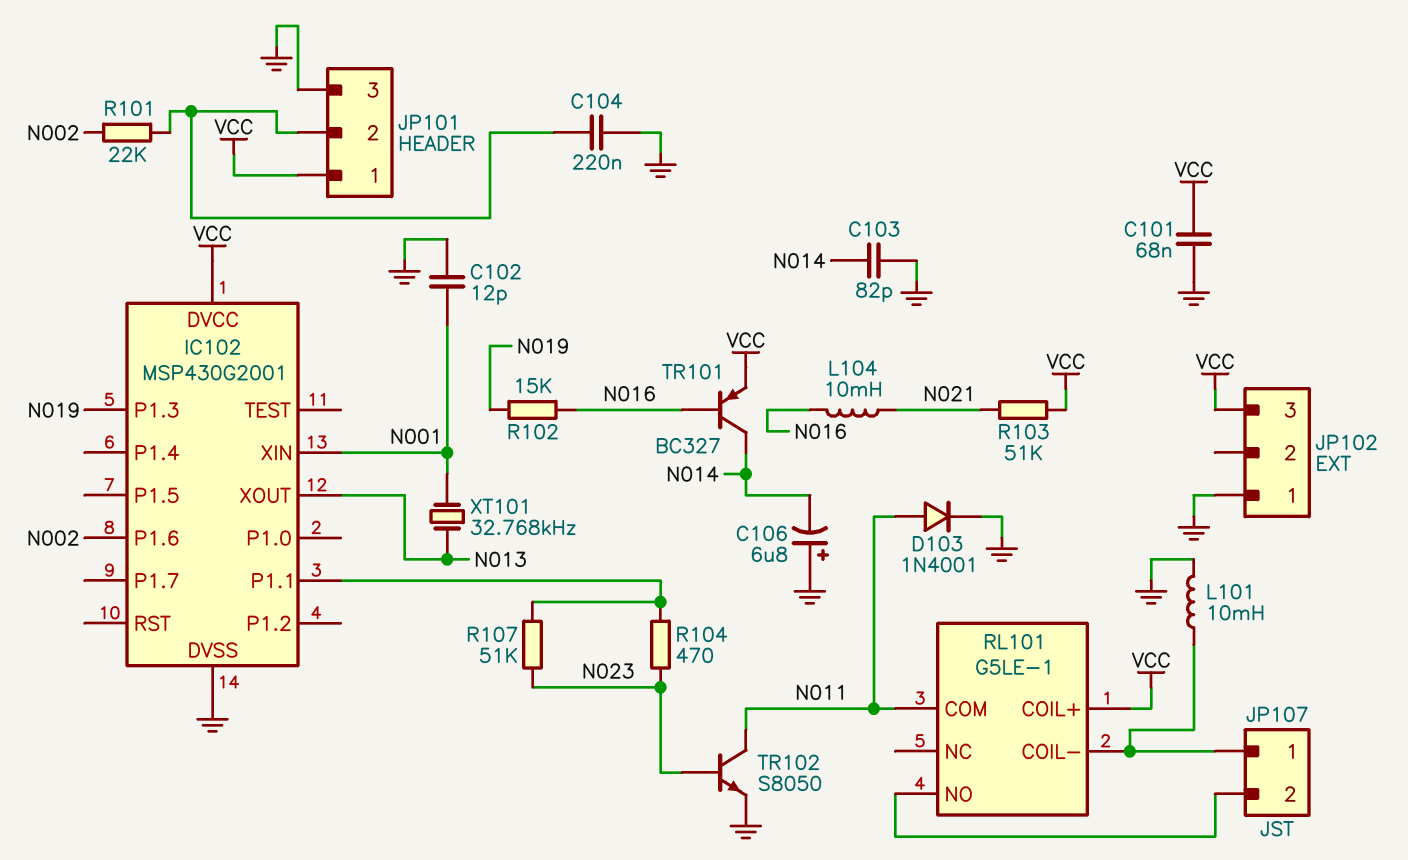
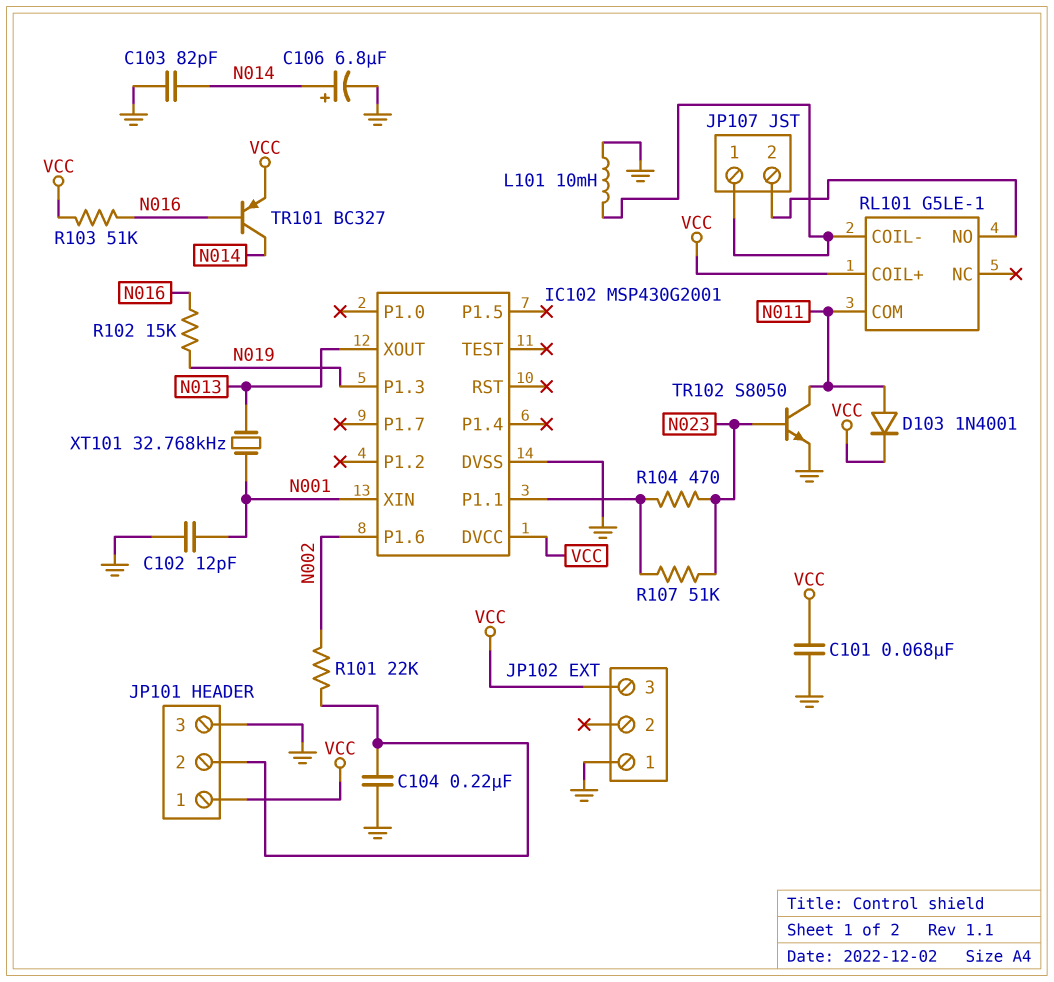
C106: 6.8uF (plus GND, minus N014) -> 6.8uF (plus N014, minus GND)
D103: diode 1N4001 (A N011, K GND) -> diode 1N4001 (A N011, K VCC)
L104: 10mH (N016, N021) -> none
R103: 51k (N021, VCC) -> 51k (N016, VCC)

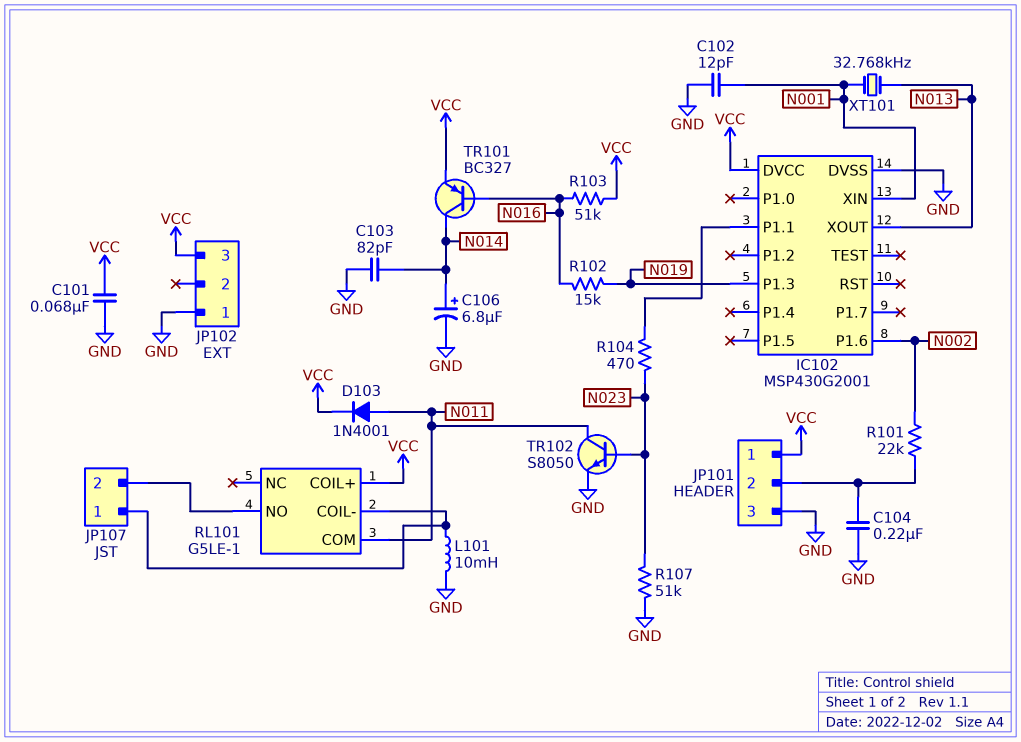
R107: 51k (IC102/P1.1, N023) -> 51k (GND, N023)

